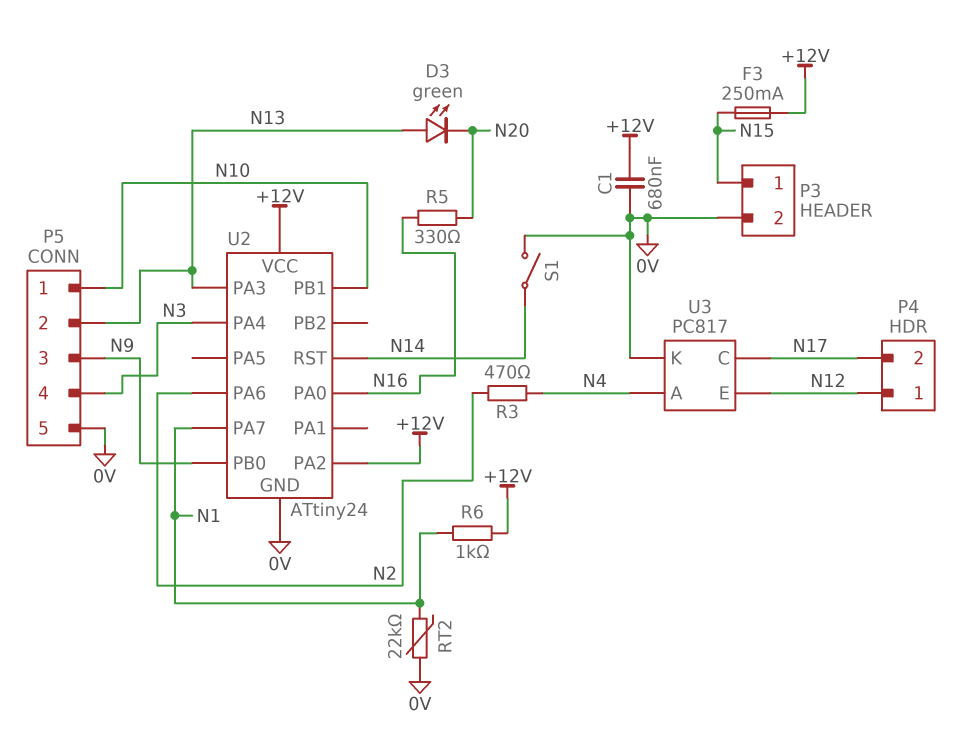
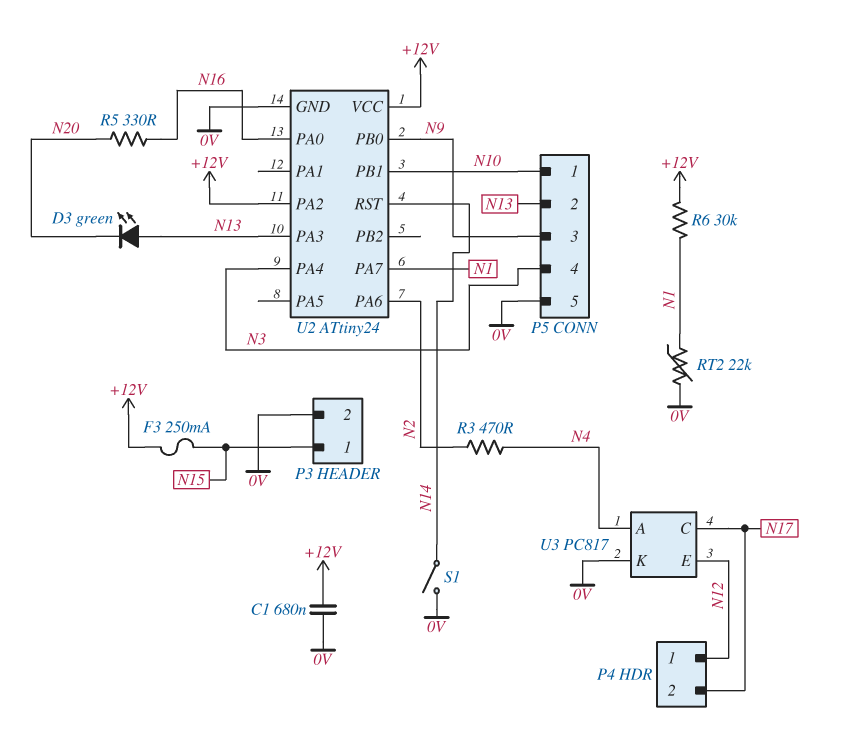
R6: 1k (+12V, N1) -> 30k (+12V, N1)

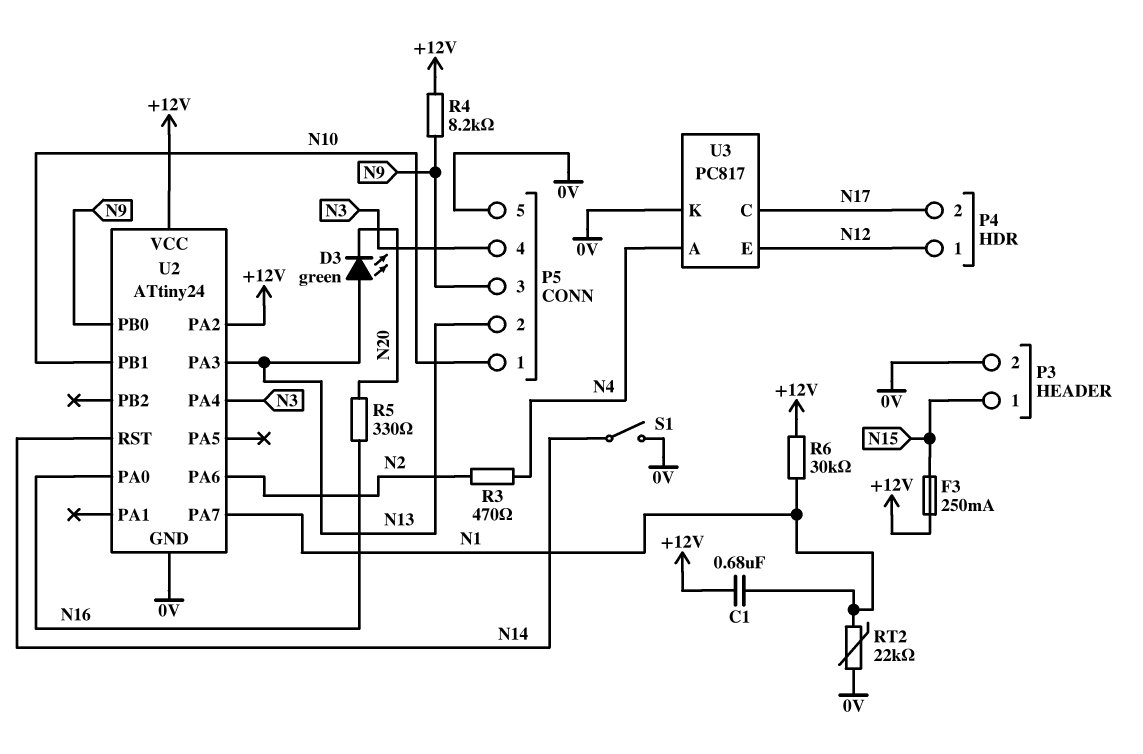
C1: 680nF (+12V, 0V) -> 680nF (+12V, N1)
R4: none -> 8.2k (+12V, N9)

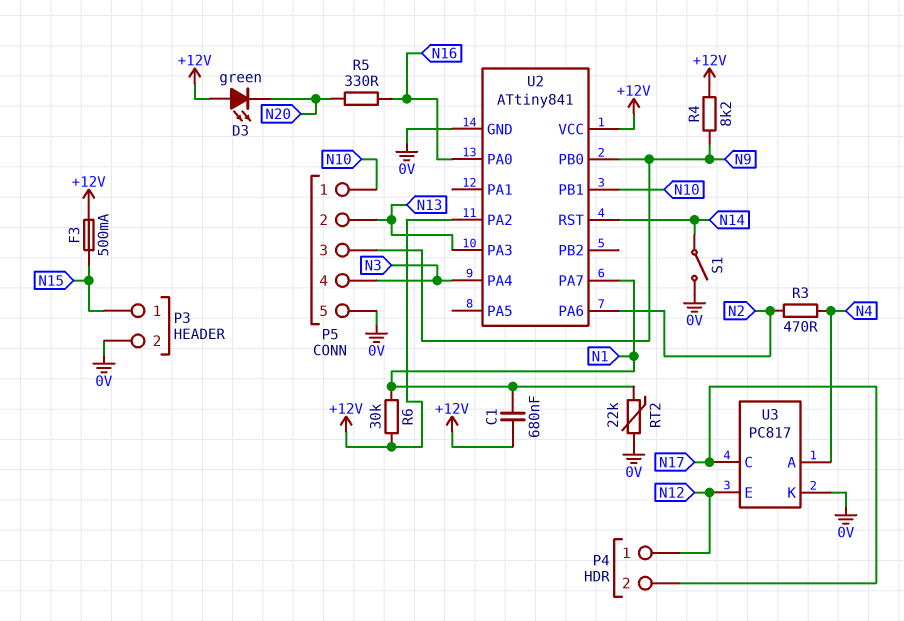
D3: LED green (A N13, K N20) -> LED green (A +12V, K N20)
F3: 250mA (+12V, N15) -> 500mA (+12V, N15)
U2: ATtiny24 -> ATtiny841

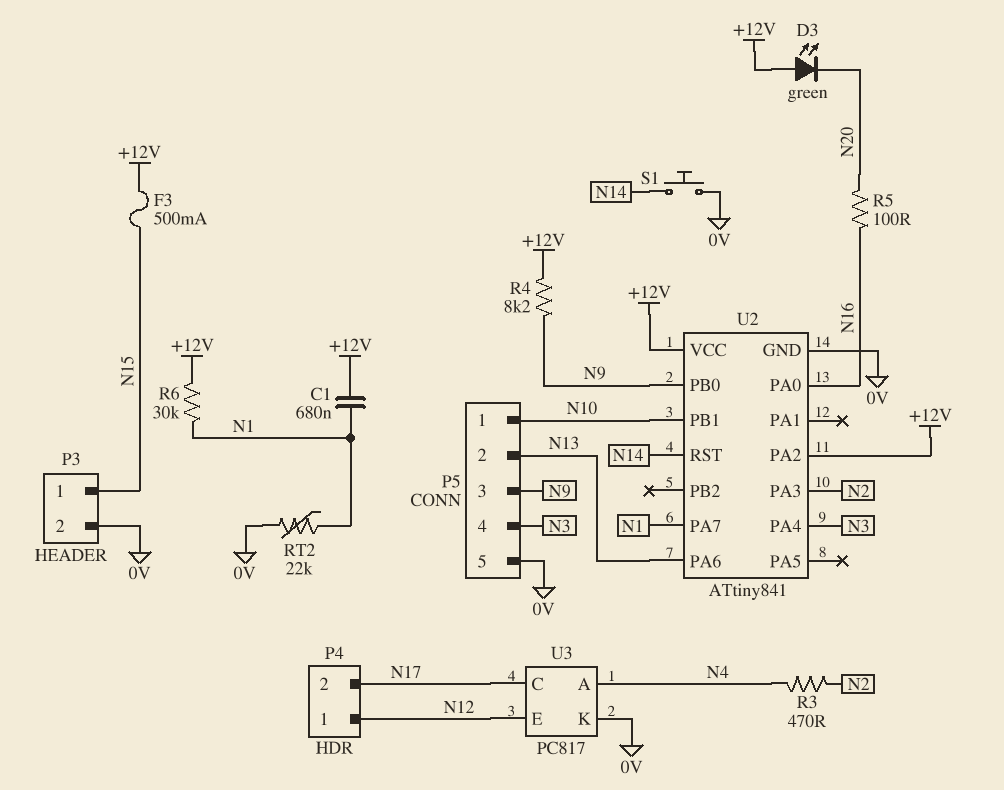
R5: 330 (N16, N20) -> 100 (N16, N20)
S1: switch (0V, N14) -> button (0V, N14)
U2 pin PA3: N13 -> N2
U2 pin PA6: N2 -> N13

